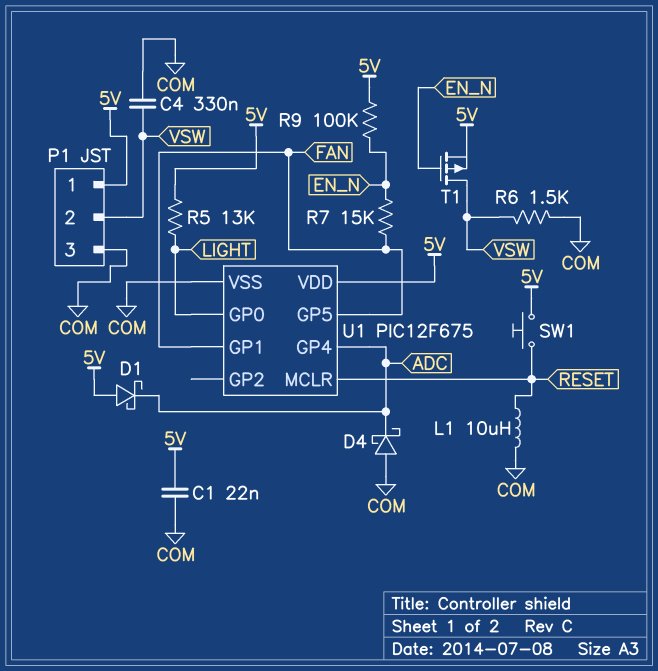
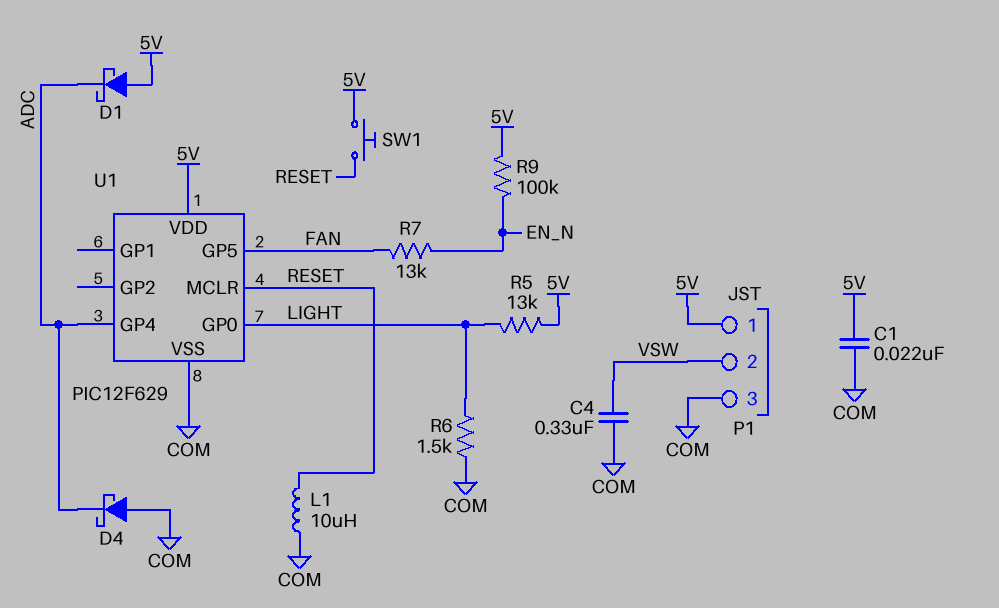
R6: 1.5k (COM, VSW) -> 1.5k (COM, LIGHT)
R7: 15k (EN_N, FAN) -> 13k (EN_N, FAN)
T1: PMOS (G EN_N, D VSW, S 5V) -> none
U1: PIC12F675 -> PIC12F629
U1 pin GP1: FAN -> none

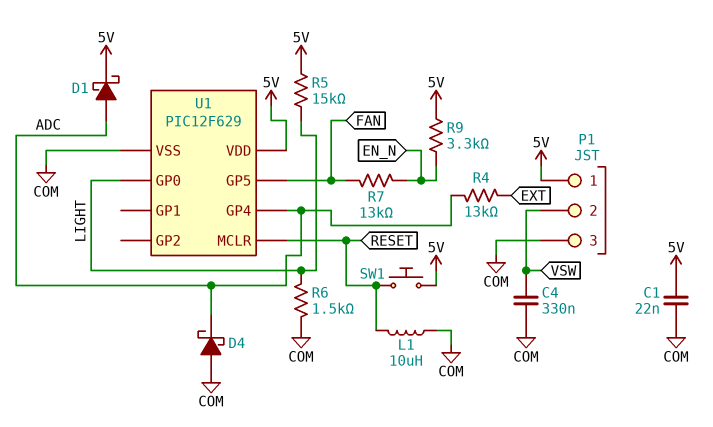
D1: schottky (A 5V, K ADC) -> schottky (A ADC, K 5V)
R4: none -> 13k (ADC, EXT)
R5: 13k (5V, LIGHT) -> 15k (5V, LIGHT)
R9: 100k (5V, EN_N) -> 3.3k (5V, EN_N)

